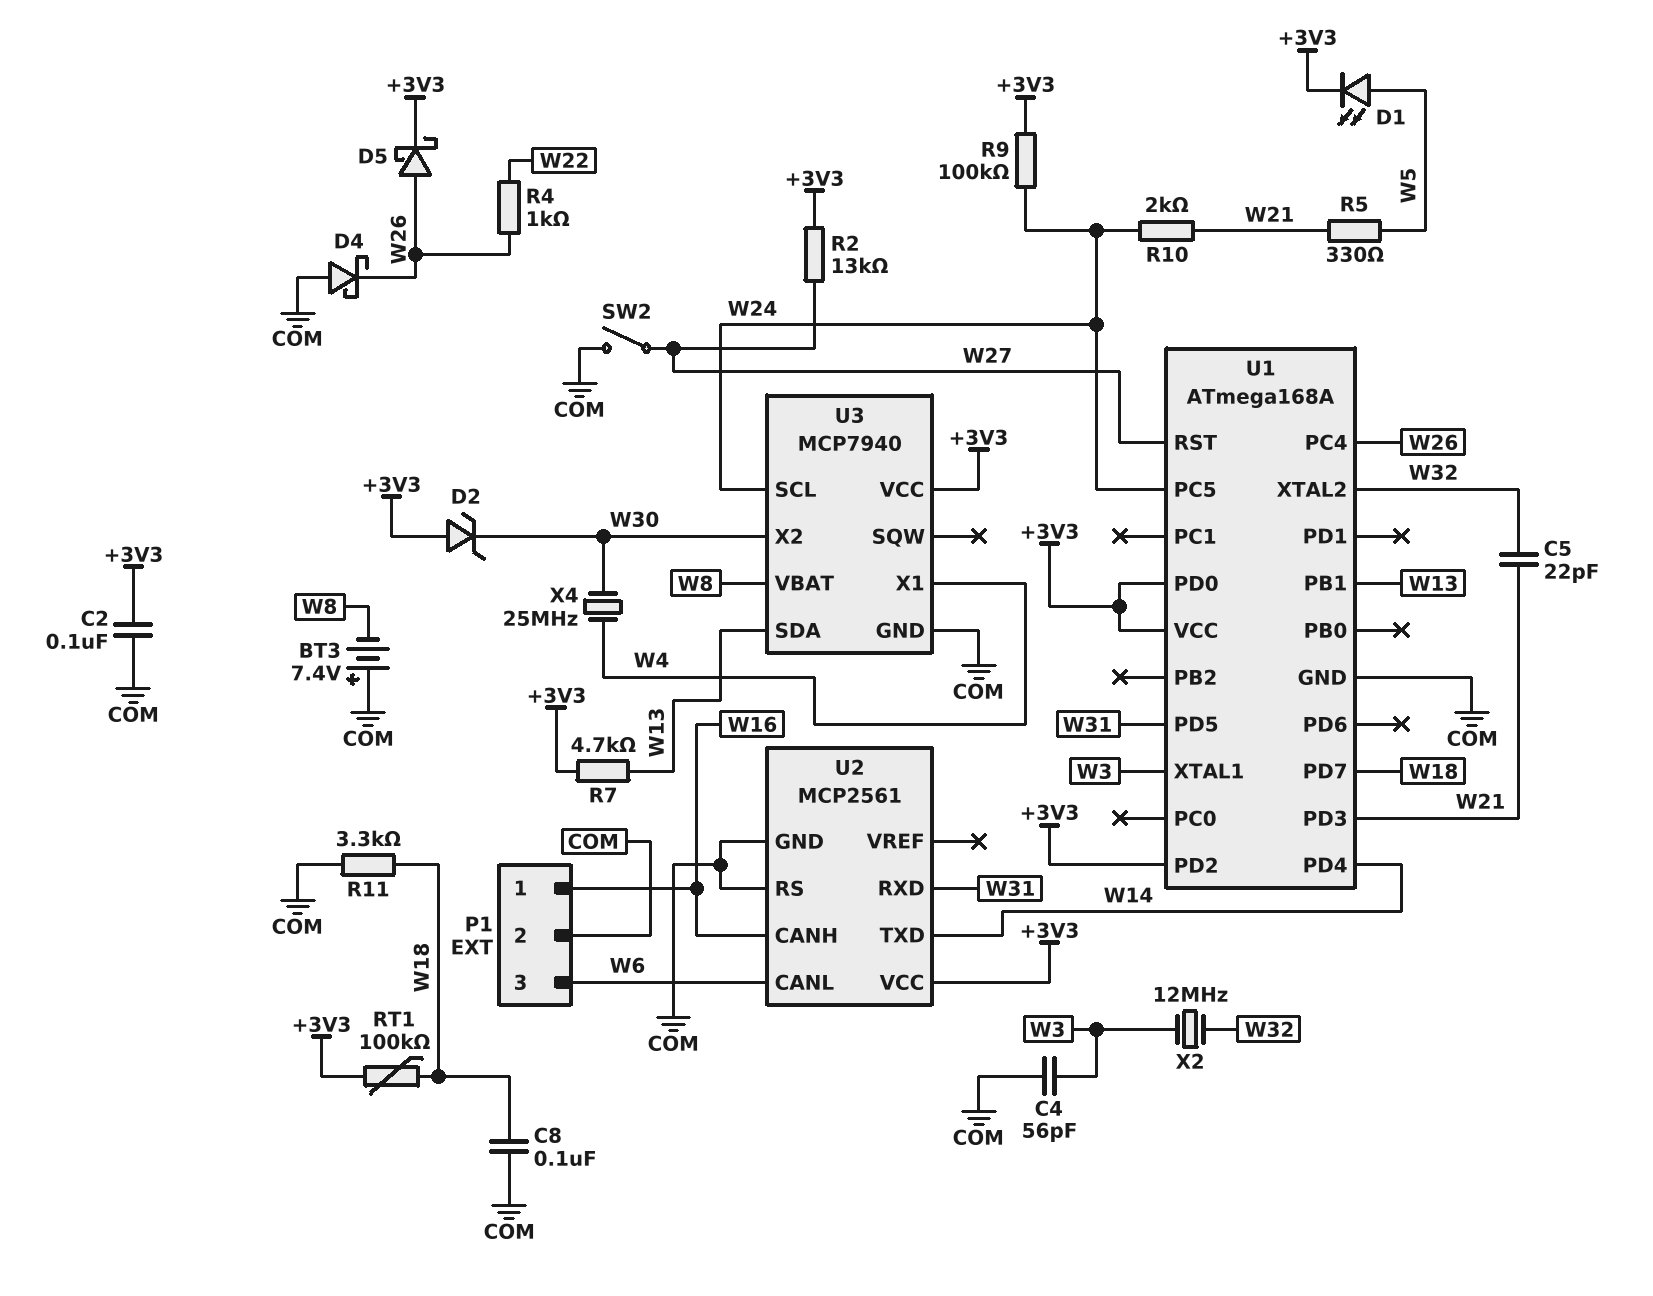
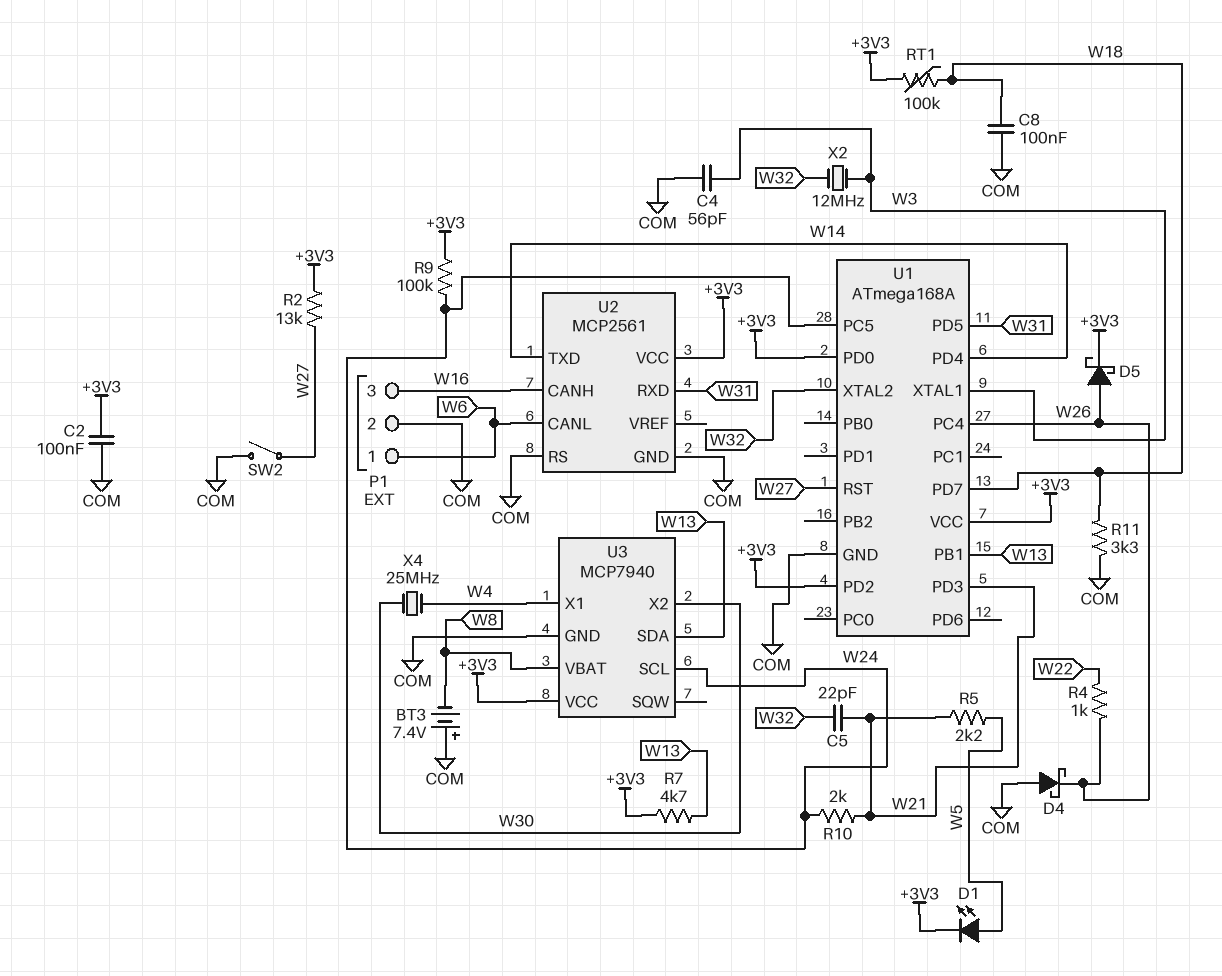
D2: zener (A +3V3, K W30) -> none
P1 pin 1: W16 -> W6
P1 pin 3: W6 -> W16
R5: 330 (W5, W21) -> 2.2k (W5, W21)

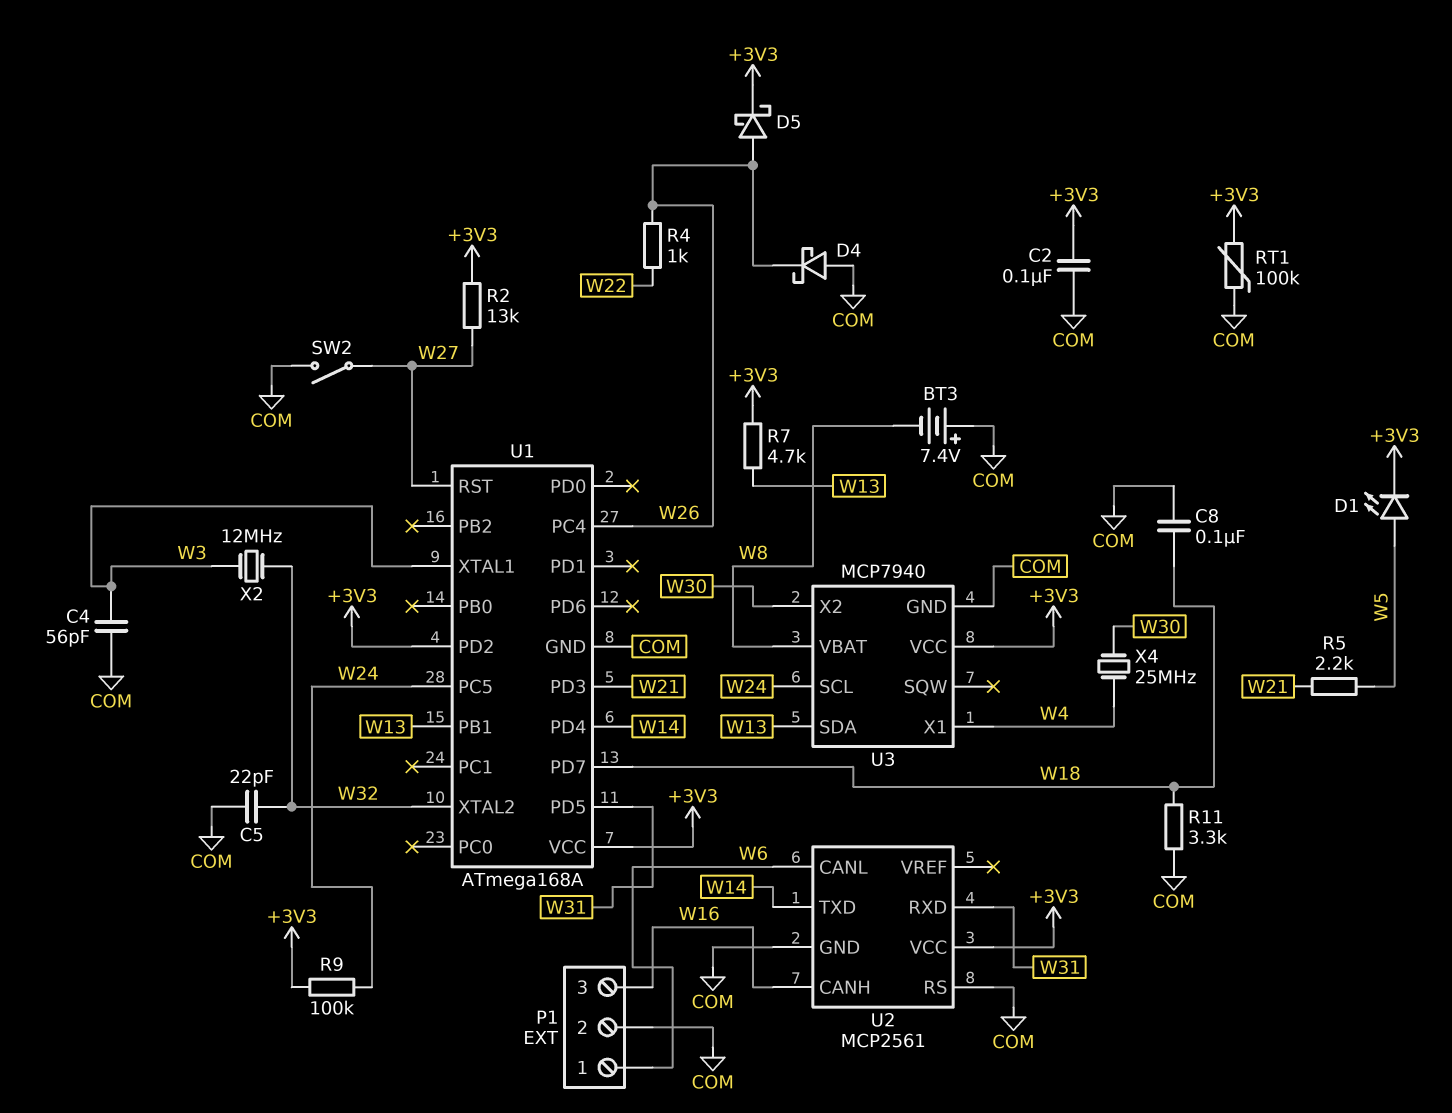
C5: 22pF (W21, W32) -> 22pF (COM, W32)
R10: 2k (W21, W24) -> none
RT1: 100k (+3V3, W18) -> 100k (+3V3, COM)
U1 pin PD0: +3V3 -> none

